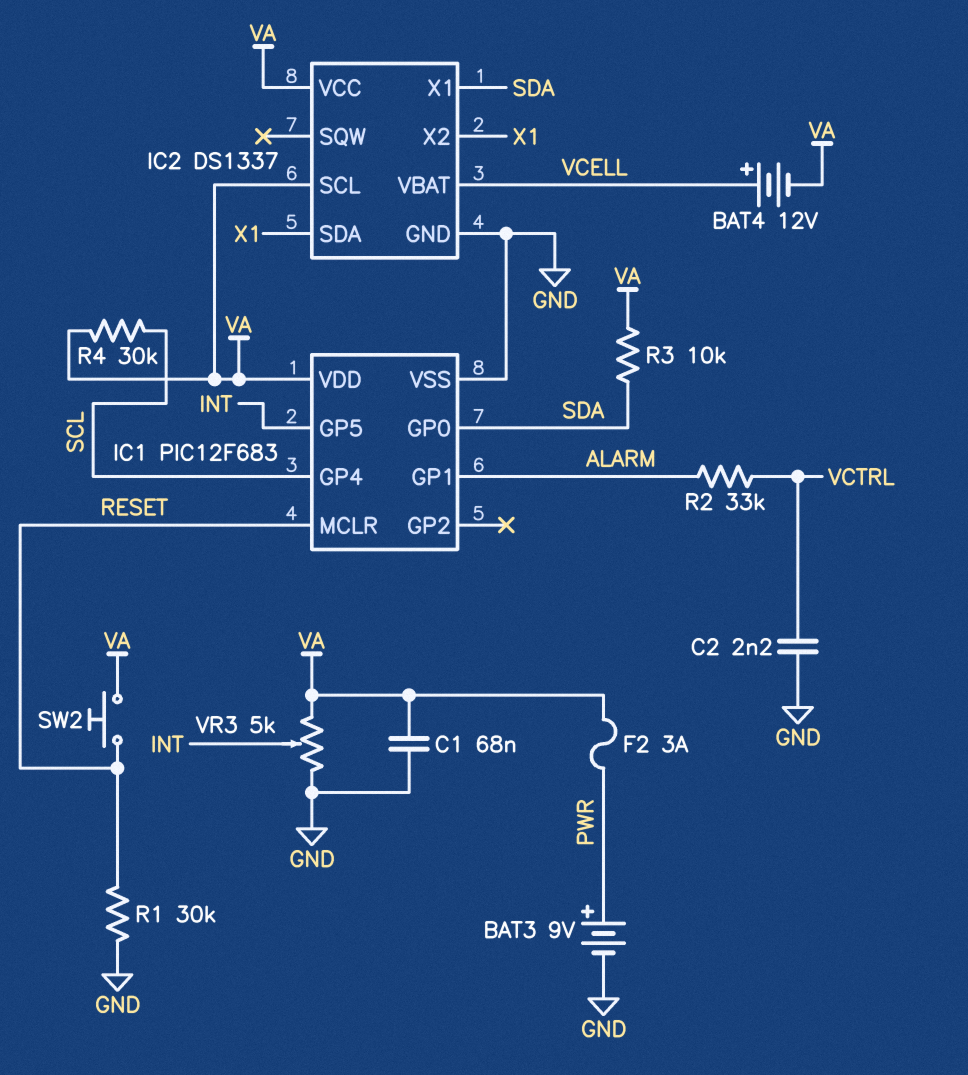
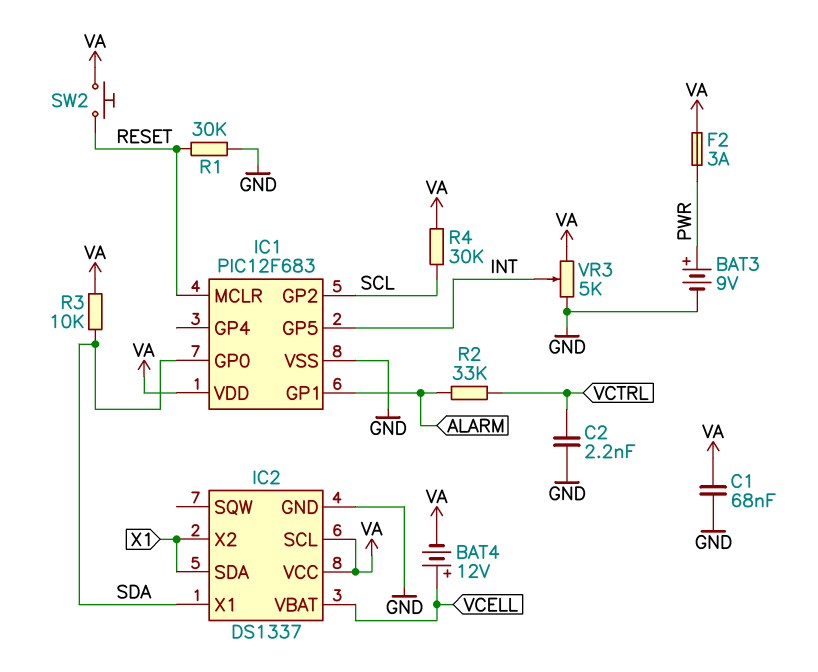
IC1 pin GP2: none -> SCL
IC1 pin GP4: SCL -> none

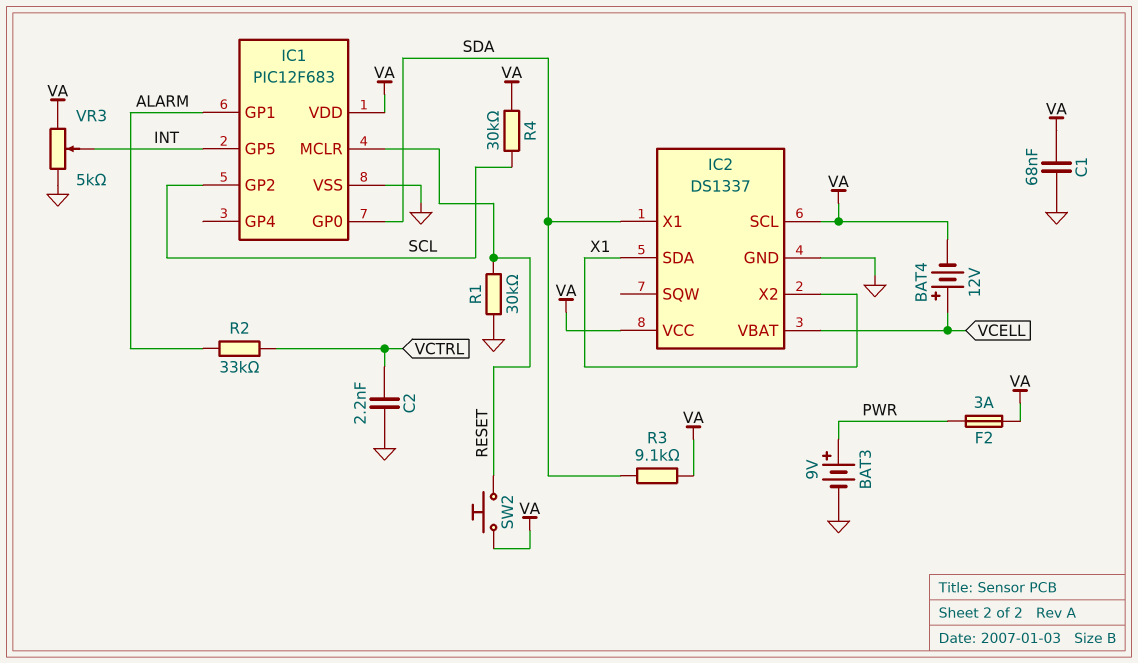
R3: 10k (SDA, VA) -> 9.1k (SDA, VA)

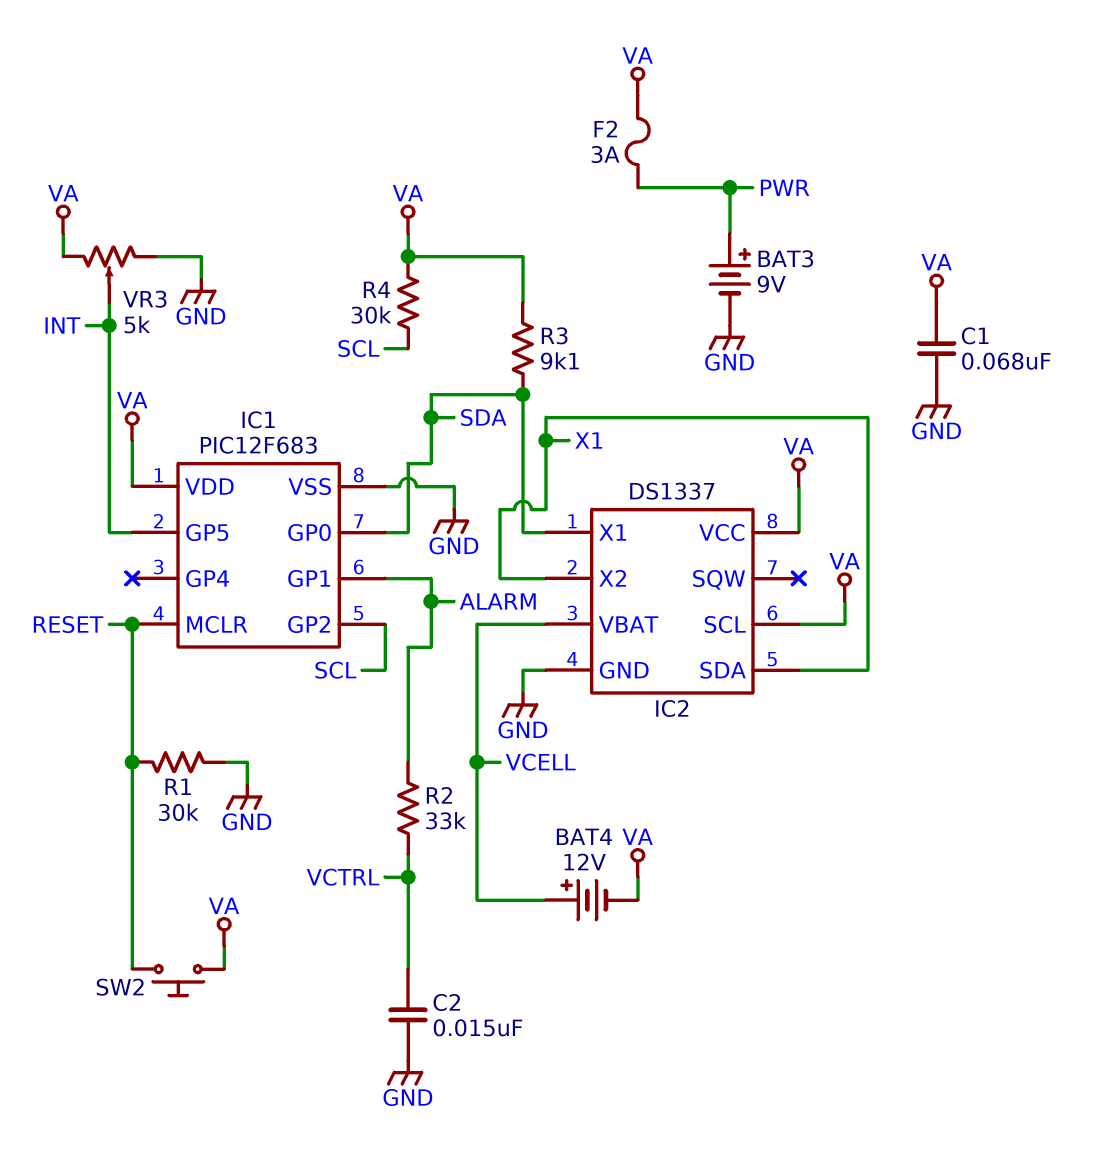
C2: 2.2nF (GND, VCTRL) -> 15nF (GND, VCTRL)

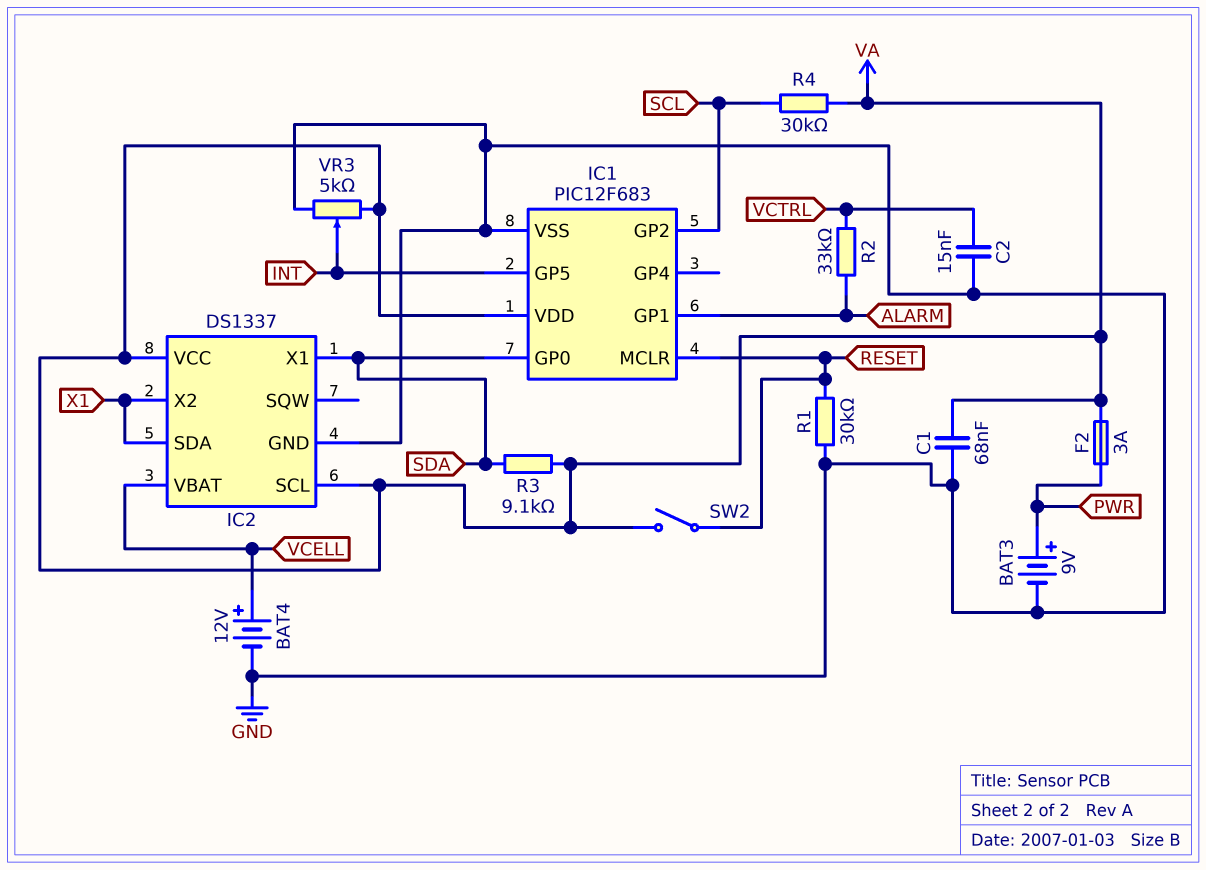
BAT4: 12V (plus VCELL, minus VA) -> 12V (plus VCELL, minus GND)
SW2: button (RESET, VA) -> switch (RESET, VA)

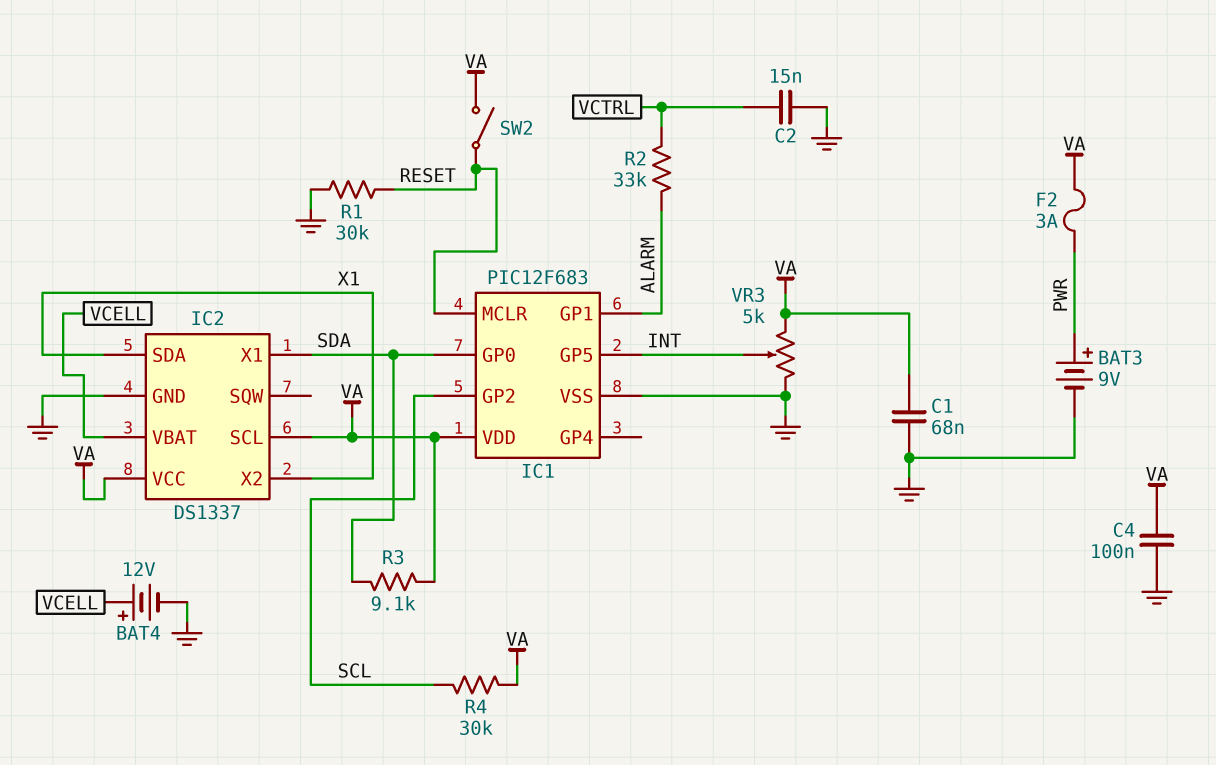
C4: none -> 100nF (GND, VA)

